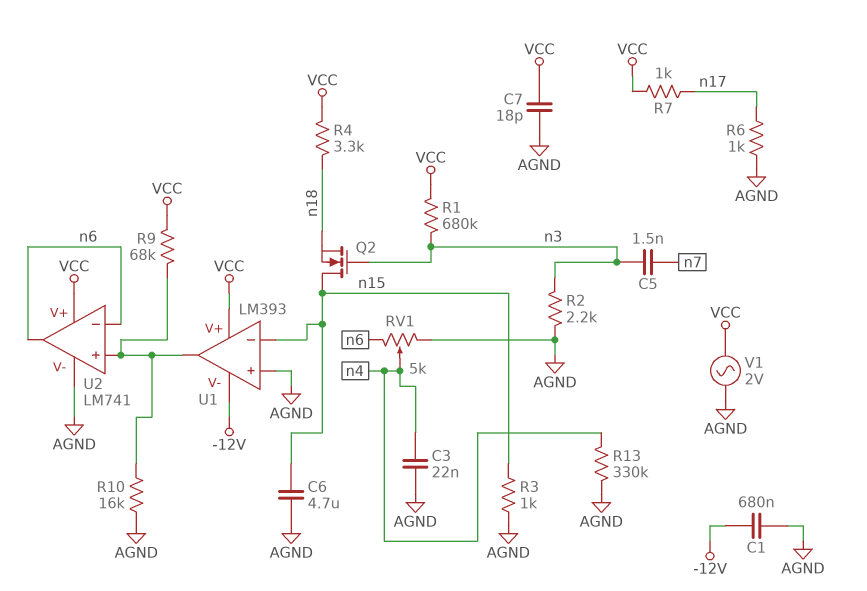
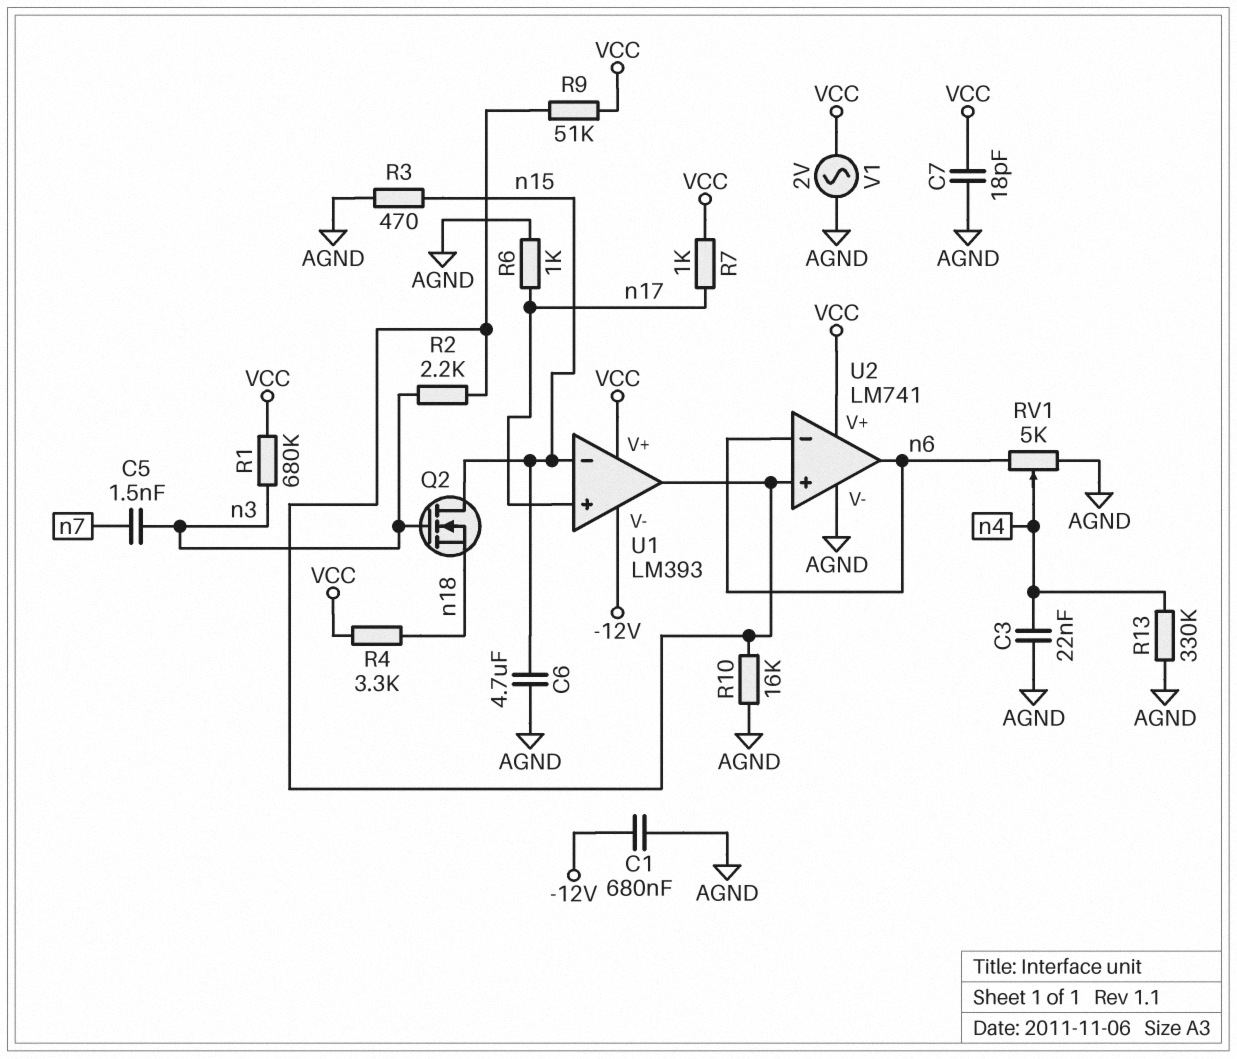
R2: 2.2k (AGND, n3) -> 2.2k (U1/out, n3)
R3: 1k (AGND, n15) -> 470 (AGND, n15)
R9: 68k (U1/out, VCC) -> 51k (U1/out, VCC)
U1 pin in+: AGND -> n17

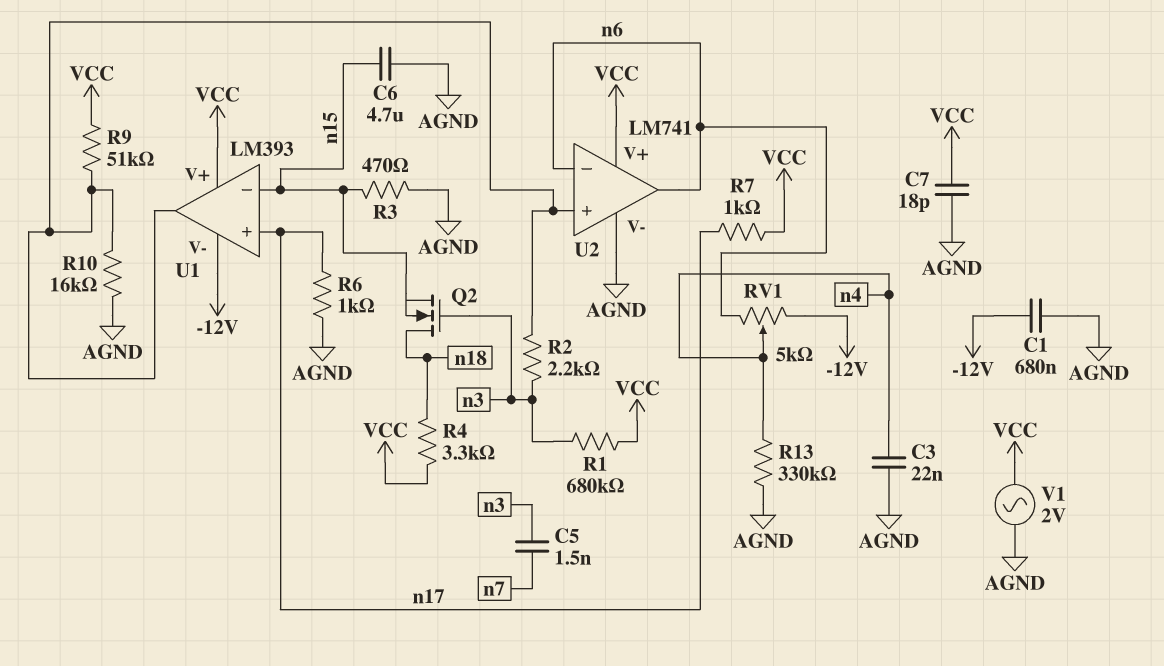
Q2: NMOS (G n3, D n15, S n18) -> NMOS (G n3, D n18, S n15)
RV1: 5k (AGND, n6, wiper n4) -> 5k (-12V, n6, wiper n4)

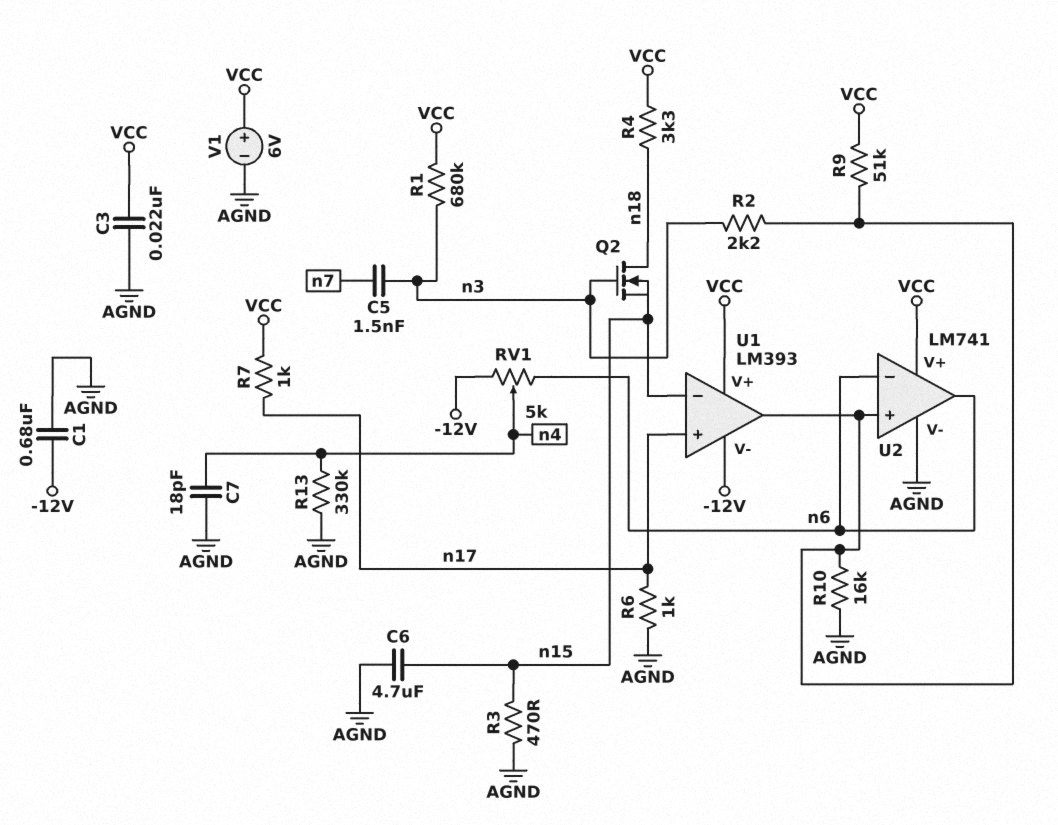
C3: 22nF (AGND, n4) -> 22nF (AGND, VCC)
C7: 18pF (AGND, VCC) -> 18pF (AGND, n4)
V1: AC 2V (AGND, VCC) -> 6V (plus VCC, minus AGND)

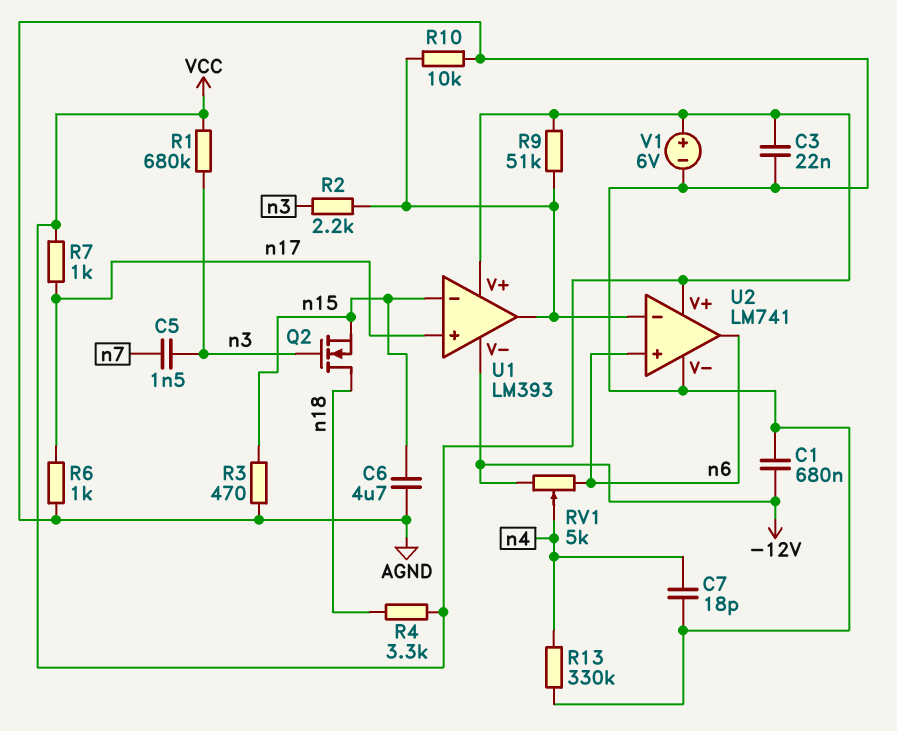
R10: 16k (AGND, U1/out) -> 10k (AGND, U1/out)
U2 pin in+: U1/out -> n6
U2 pin in-: n6 -> U1/out

